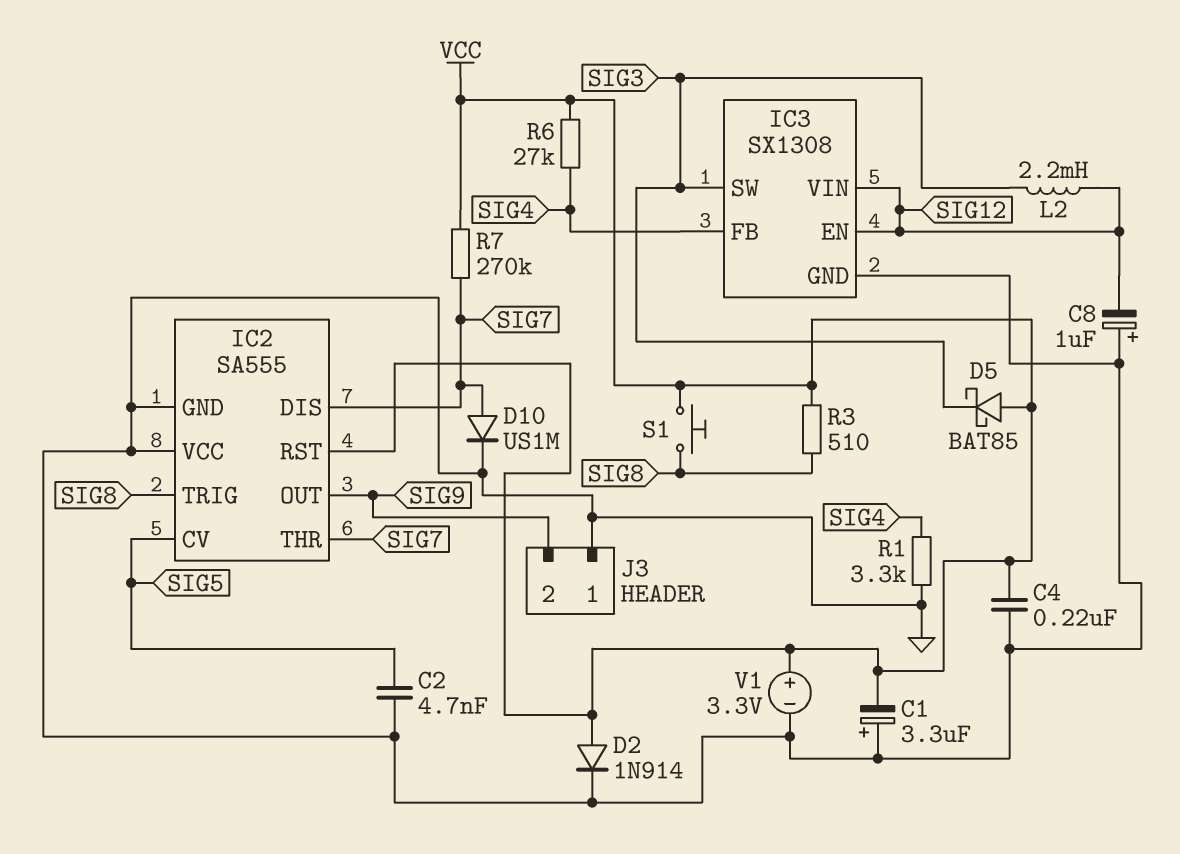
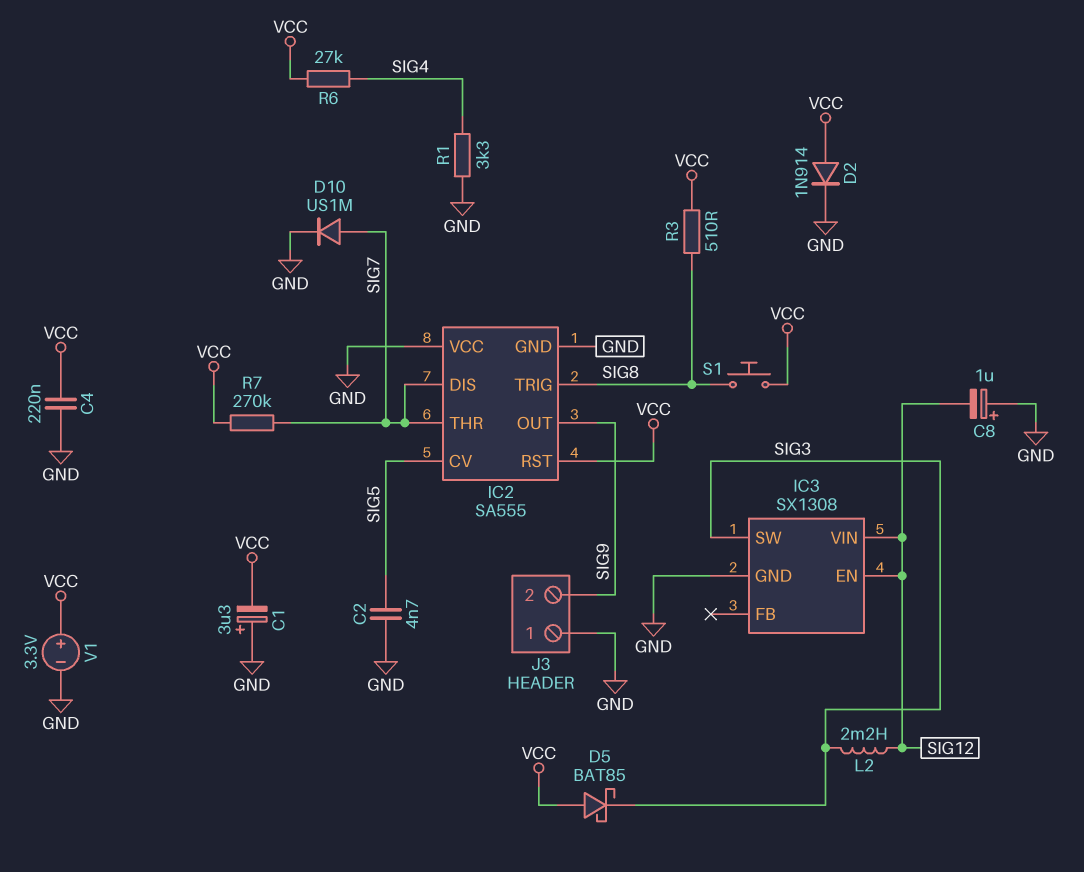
IC3 pin FB: SIG4 -> none

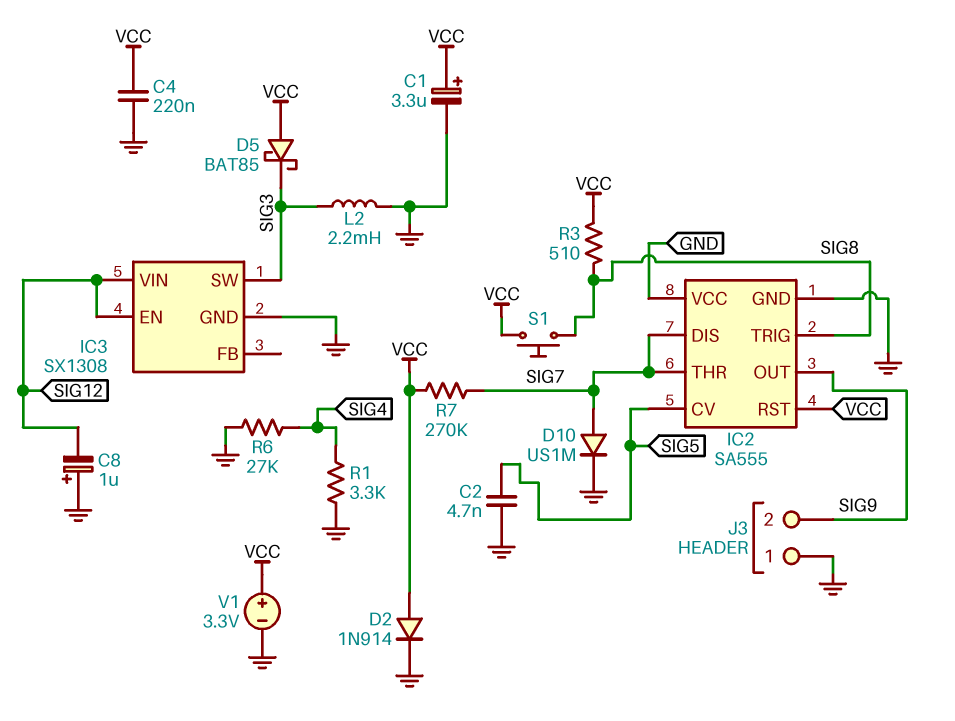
C1: 3.3uF (plus GND, minus VCC) -> 3.3uF (plus VCC, minus GND)
L2: 2.2mH (SIG3, SIG12) -> 2.2mH (GND, SIG3)
R6: 27k (SIG4, VCC) -> 27k (GND, SIG4)

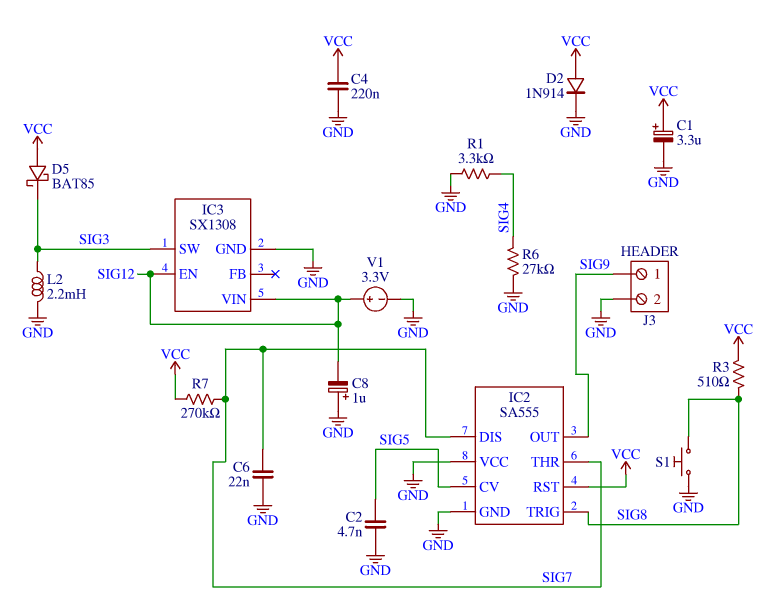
C6: none -> 22nF (GND, SIG7)
D10: diode US1M (A SIG7, K GND) -> none
J3 pin 1: GND -> SIG9
J3 pin 2: SIG9 -> GND
S1: button (SIG8, VCC) -> button (GND, SIG8)
V1: 3.3V (plus VCC, minus GND) -> 3.3V (plus SIG12, minus GND)

